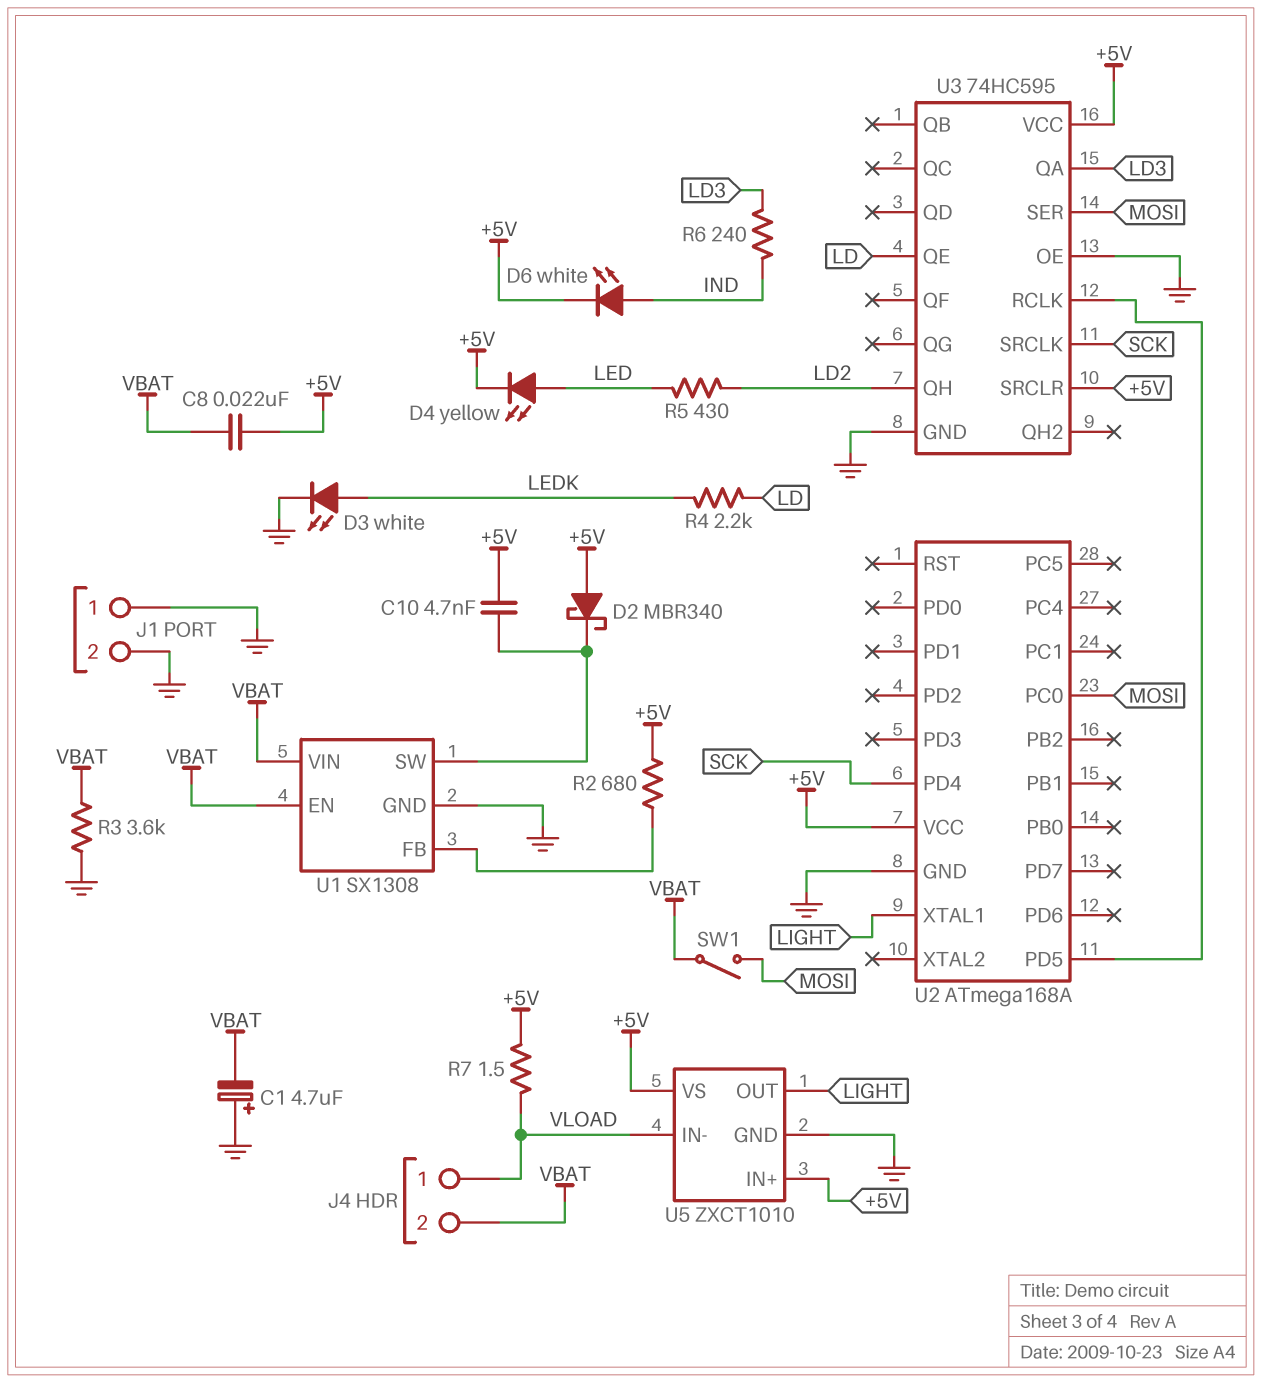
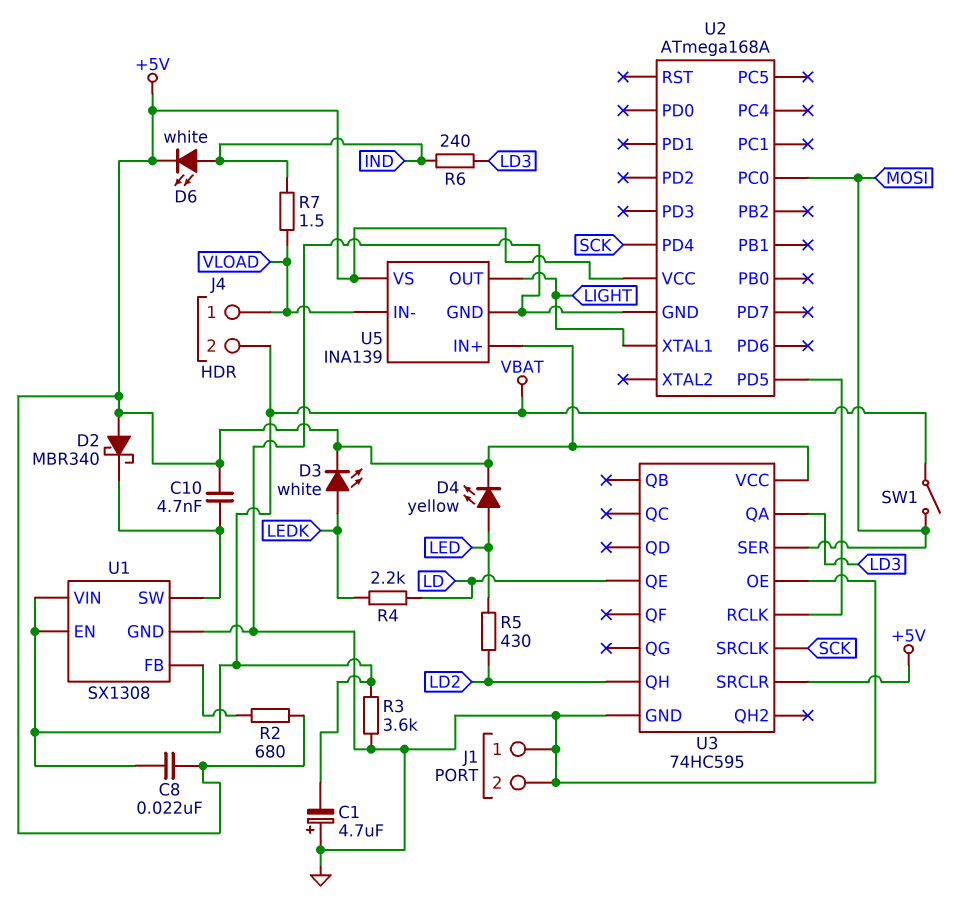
D3: LED white (A LEDK, K GND) -> LED white (A LEDK, K +5V)
R7: 1.5 (+5V, VLOAD) -> 1.5 (IND, VLOAD)
U5: ZXCT1010 -> INA139

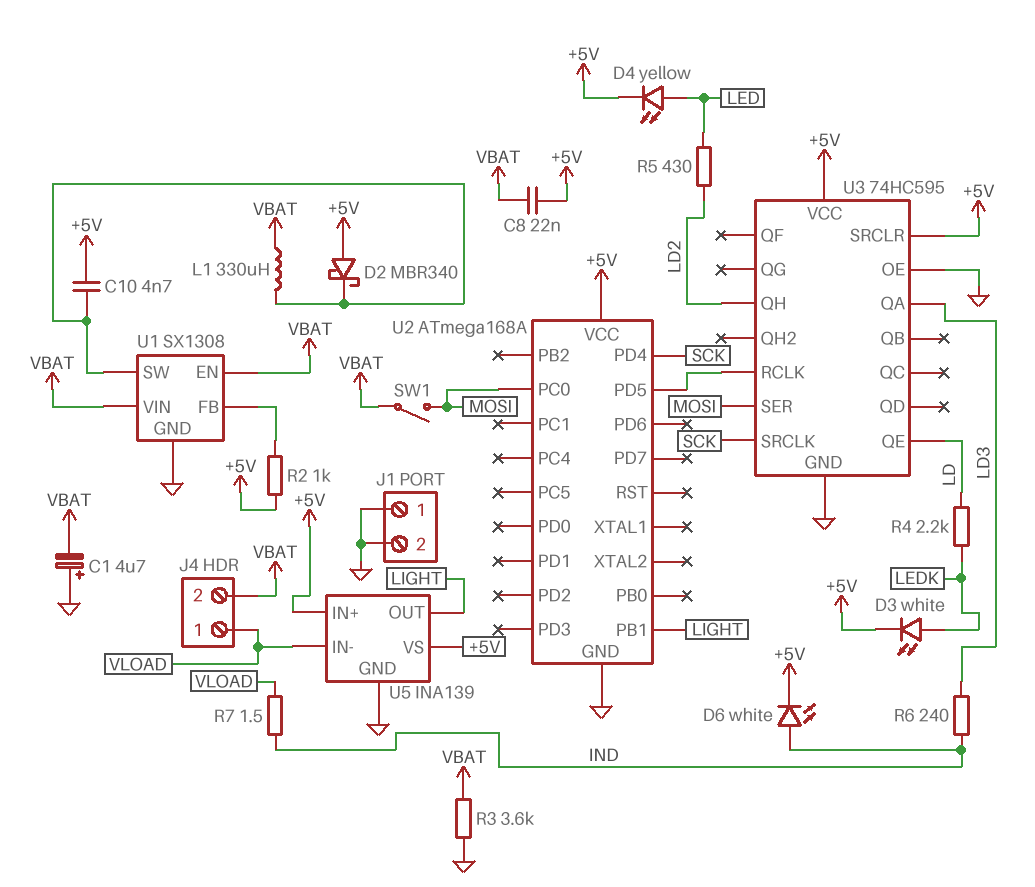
L1: none -> 330uH (U1/SW, VBAT)
R2: 680 (+5V, U1/FB) -> 1k (+5V, U1/FB)
U2 pin PB1: none -> LIGHT
U2 pin XTAL1: LIGHT -> none

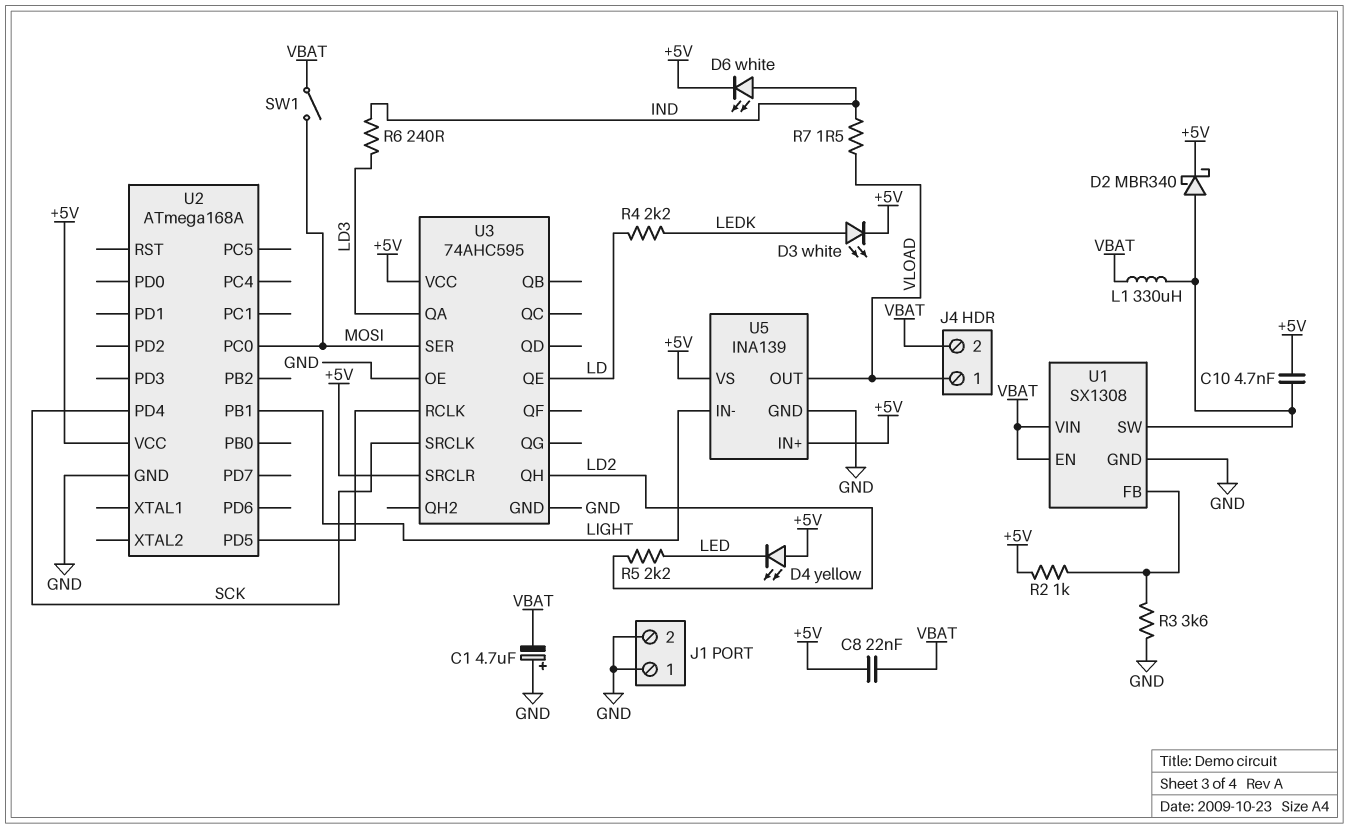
D2: schottky MBR340 (A +5V, K U1/SW) -> schottky MBR340 (A U1/SW, K +5V)
D4: LED yellow (A LED, K +5V) -> LED yellow (A +5V, K LED)
R3: 3.6k (GND, VBAT) -> 3.6k (GND, U1/FB)
R5: 430 (LD2, LED) -> 2.2k (LD2, LED)
U3: 74HC595 -> 74AHC595
U5 pin IN-: VLOAD -> LIGHT
U5 pin OUT: LIGHT -> VLOAD

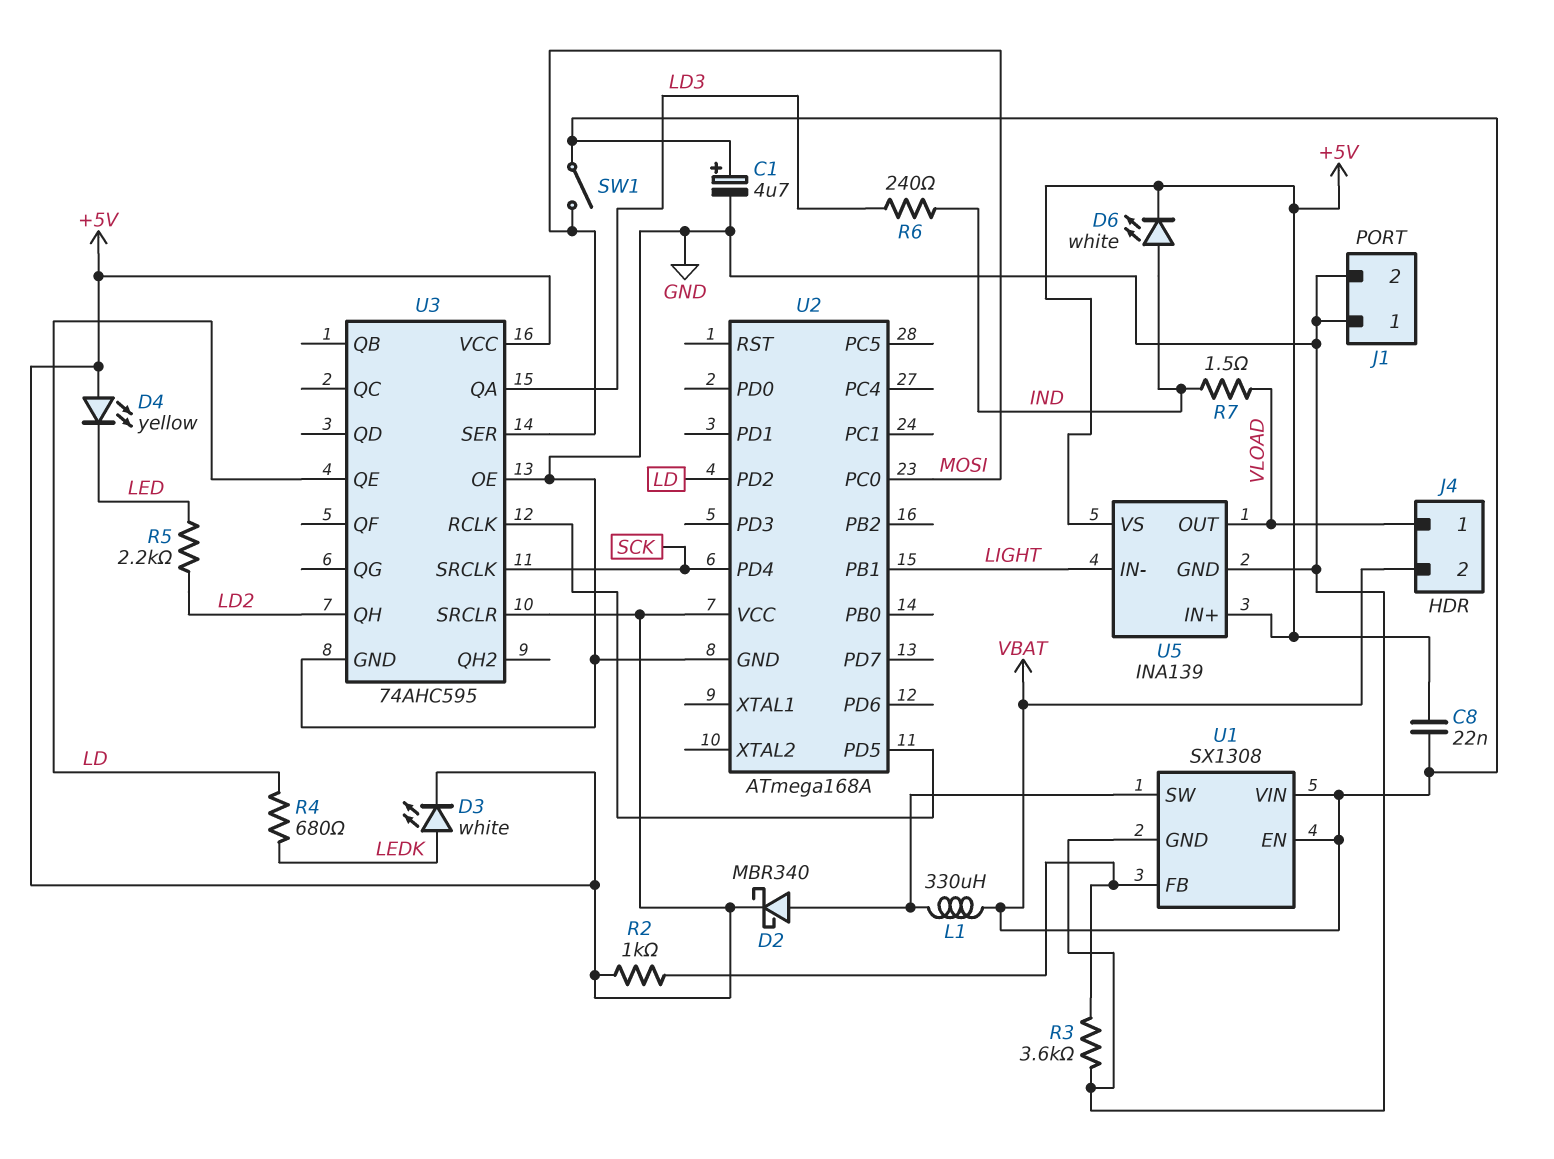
C1: 4.7uF (plus GND, minus VBAT) -> 4.7uF (plus VBAT, minus GND)
C10: 4.7nF (+5V, U1/SW) -> none
R4: 2.2k (LD, LEDK) -> 680 (LD, LEDK)
U2 pin PD2: none -> LD

